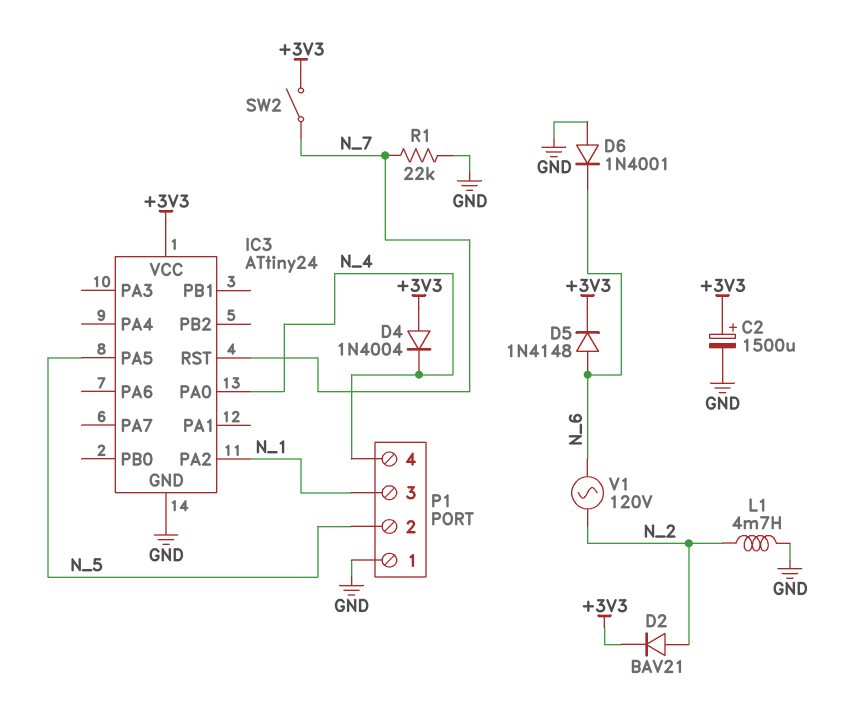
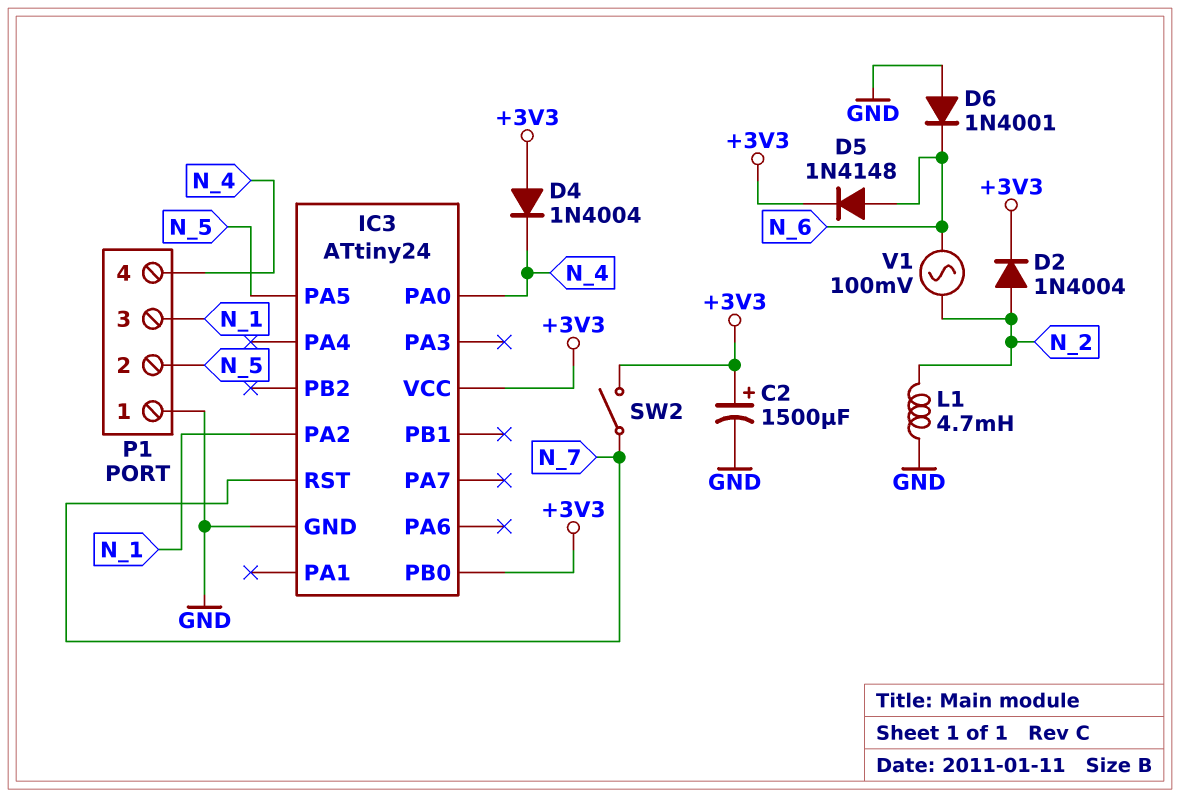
D2: diode BAV21 (A N_2, K +3V3) -> diode 1N4004 (A N_2, K +3V3)
IC3 pin PB0: none -> +3V3
R1: 22k (GND, N_7) -> none
V1: AC 120V (N_2, N_6) -> AC 100mV (N_2, N_6)

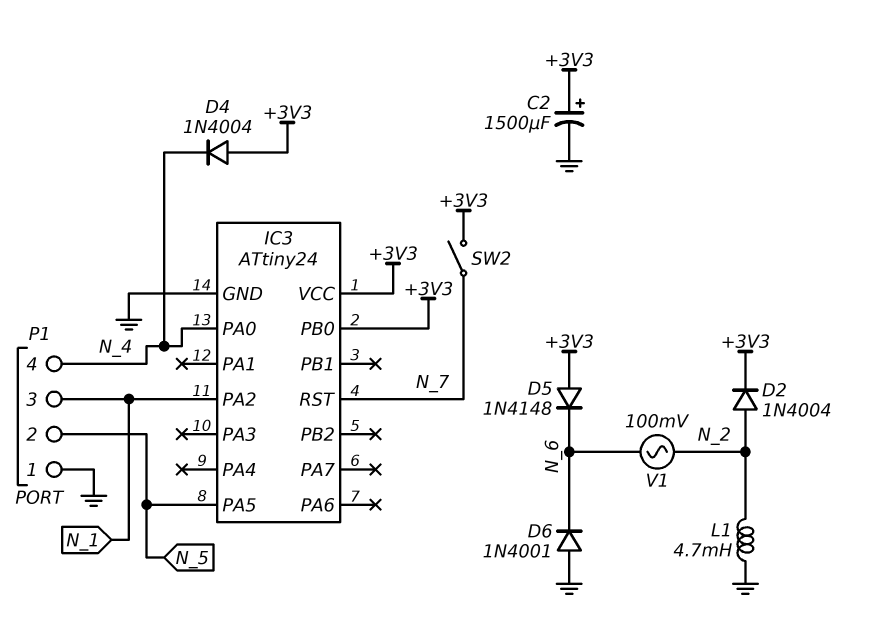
D5: diode 1N4148 (A N_6, K +3V3) -> diode 1N4148 (A +3V3, K N_6)

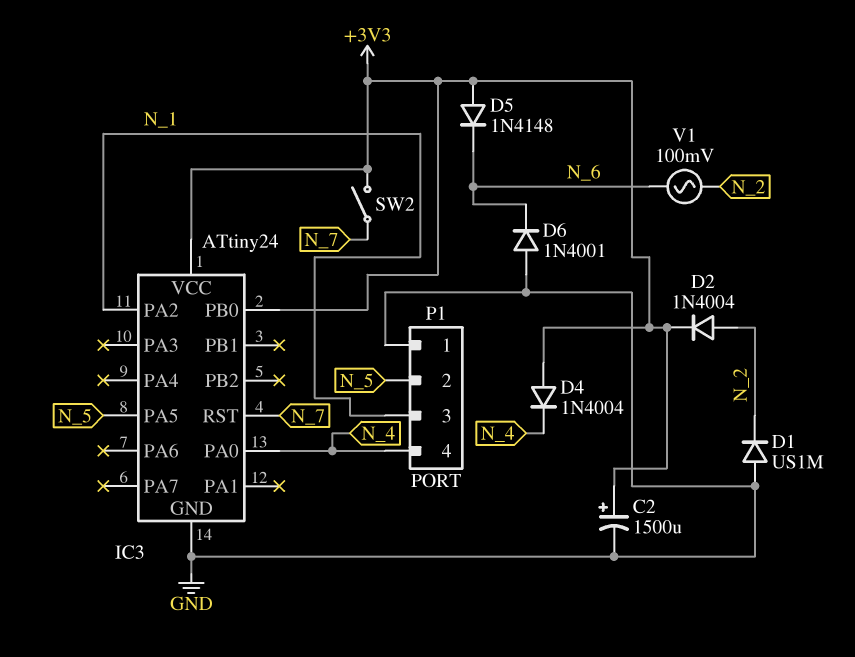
D1: none -> diode US1M (A GND, K N_2)
L1: 4.7mH (GND, N_2) -> none

